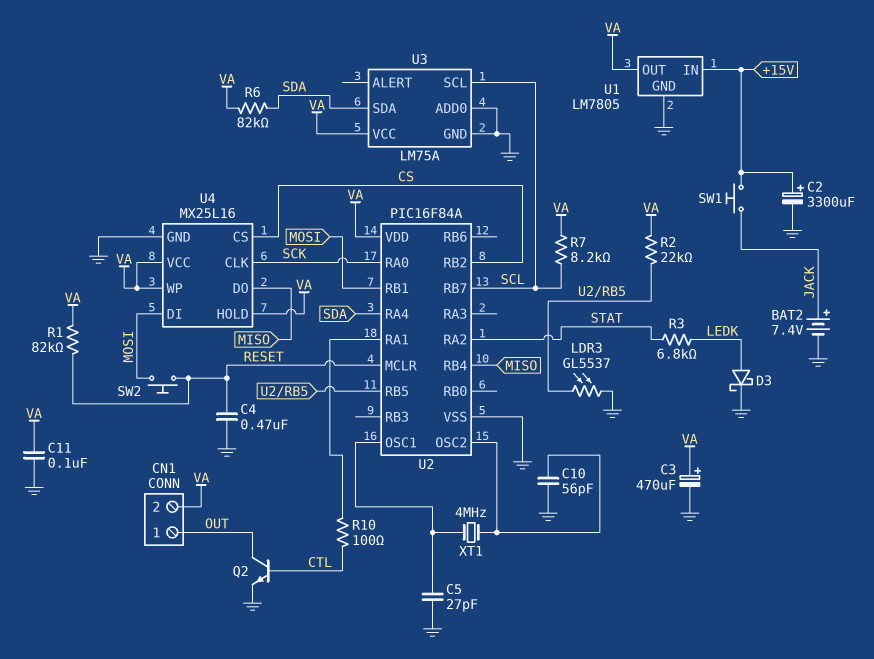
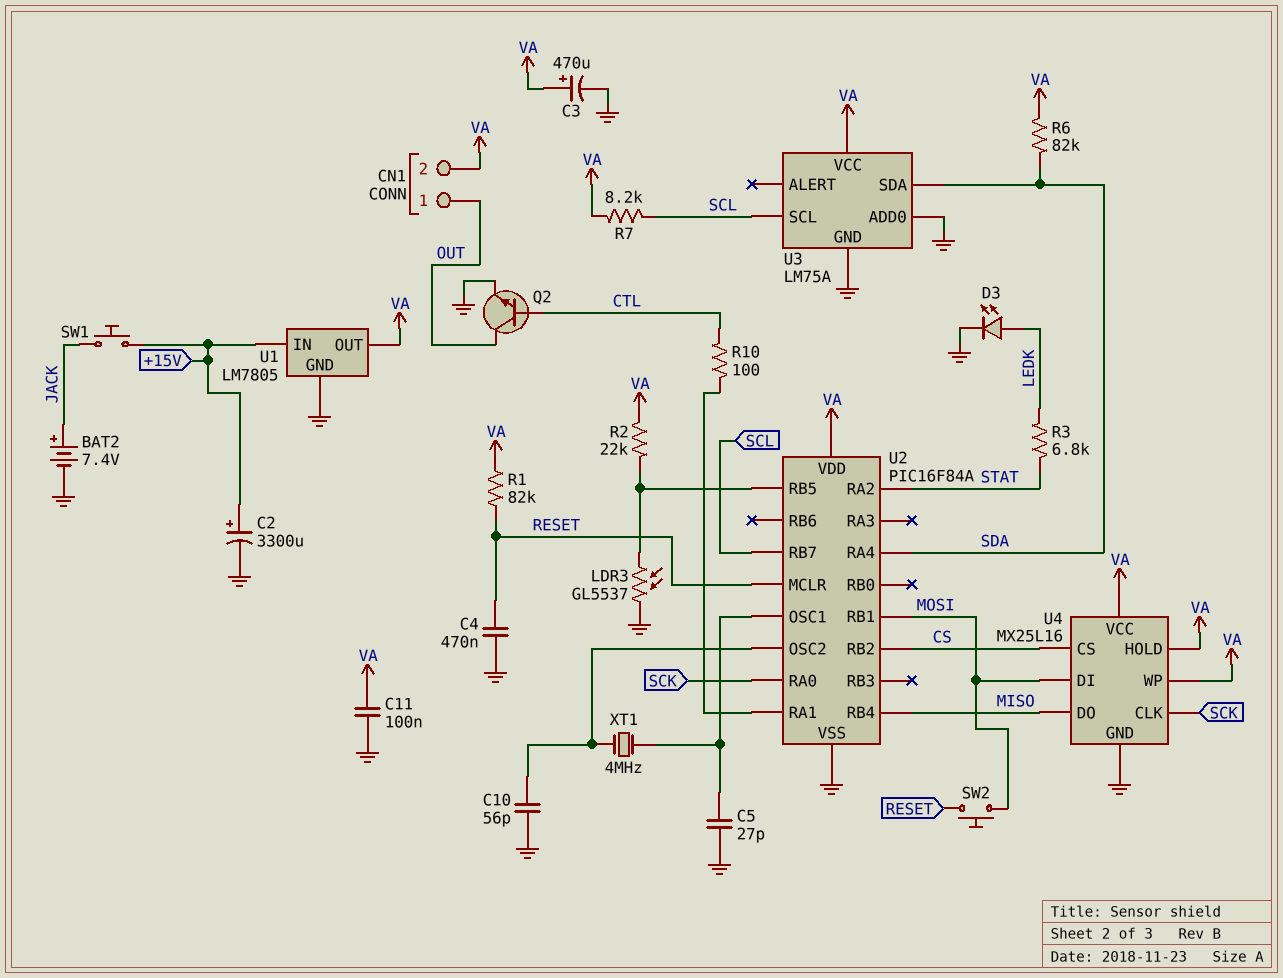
D3: schottky (A LEDK, K GND) -> LED (A LEDK, K GND)

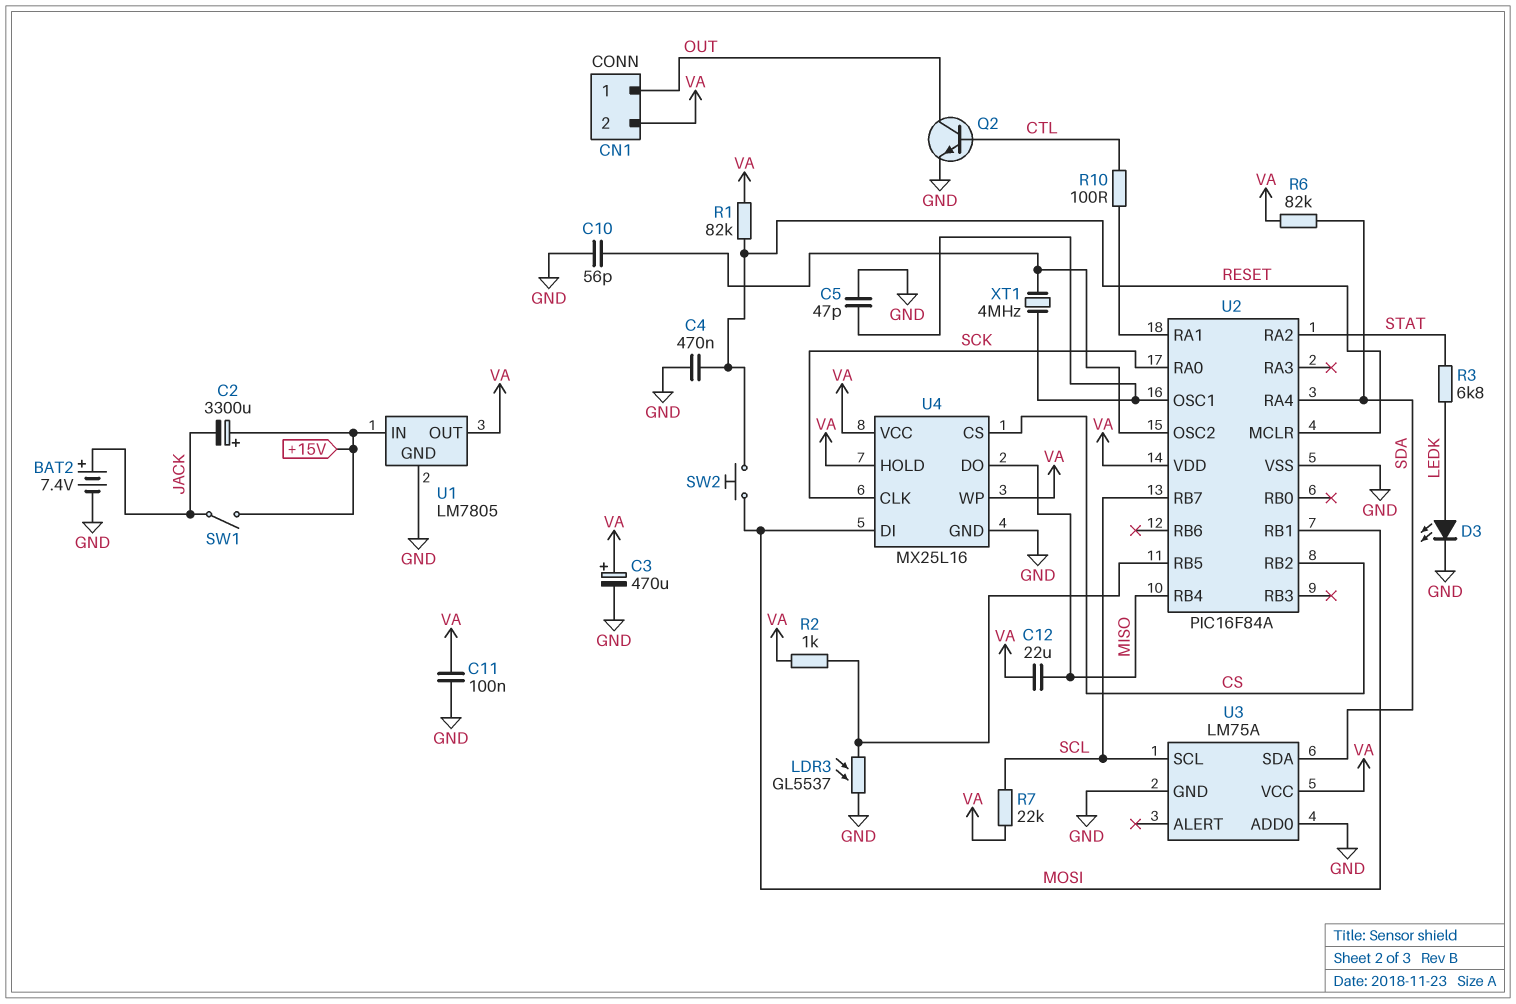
C2: 3300uF (plus +15V, minus GND) -> 3300uF (plus +15V, minus JACK)
C5: 27pF (GND, U2/OSC1) -> 47pF (GND, U2/OSC1)
C12: none -> 22uF (MISO, VA)
R2: 22k (U2/RB5, VA) -> 1k (U2/RB5, VA)
R7: 8.2k (SCL, VA) -> 22k (SCL, VA)
SW1: button (+15V, JACK) -> switch (+15V, JACK)

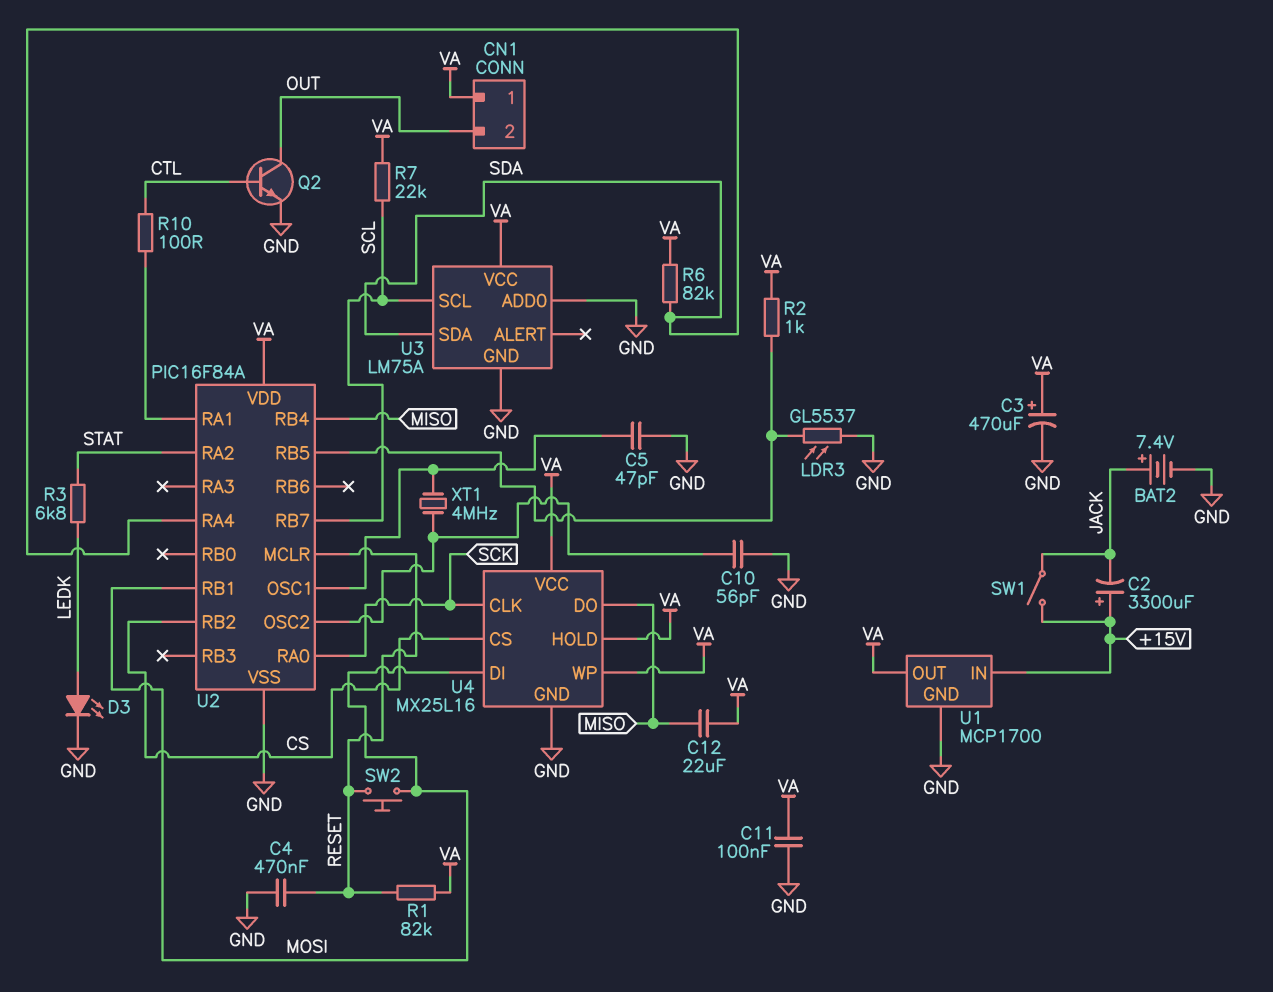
CN1 pin 1: OUT -> VA
CN1 pin 2: VA -> OUT
U1: LM7805 -> MCP1700

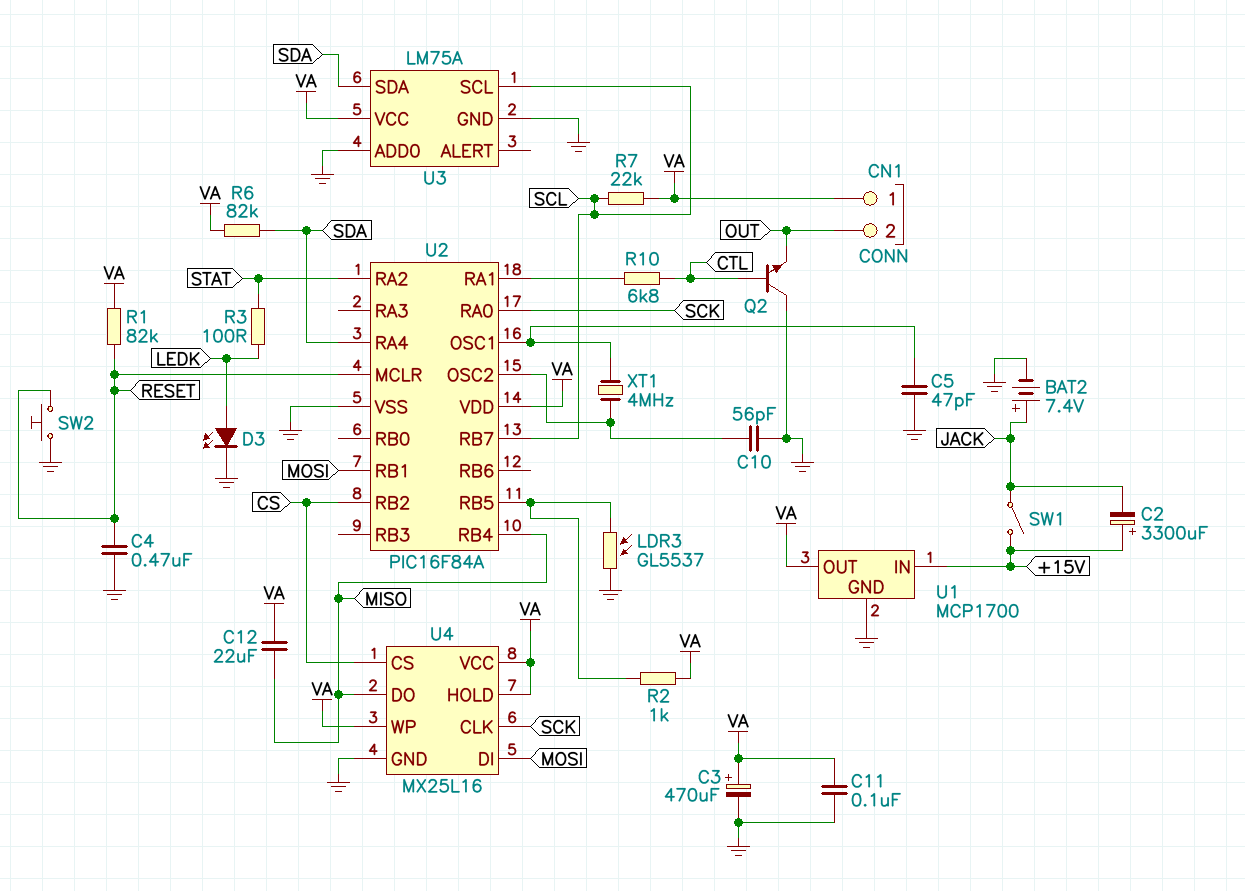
Q2: NPN (B CTL, C OUT, E GND) -> NPN (B CTL, C GND, E OUT)
R3: 6.8k (LEDK, STAT) -> 100 (LEDK, STAT)
R10: 100 (CTL, U2/RA1) -> 6.8k (CTL, U2/RA1)
SW2: button (MOSI, RESET) -> button (GND, RESET)

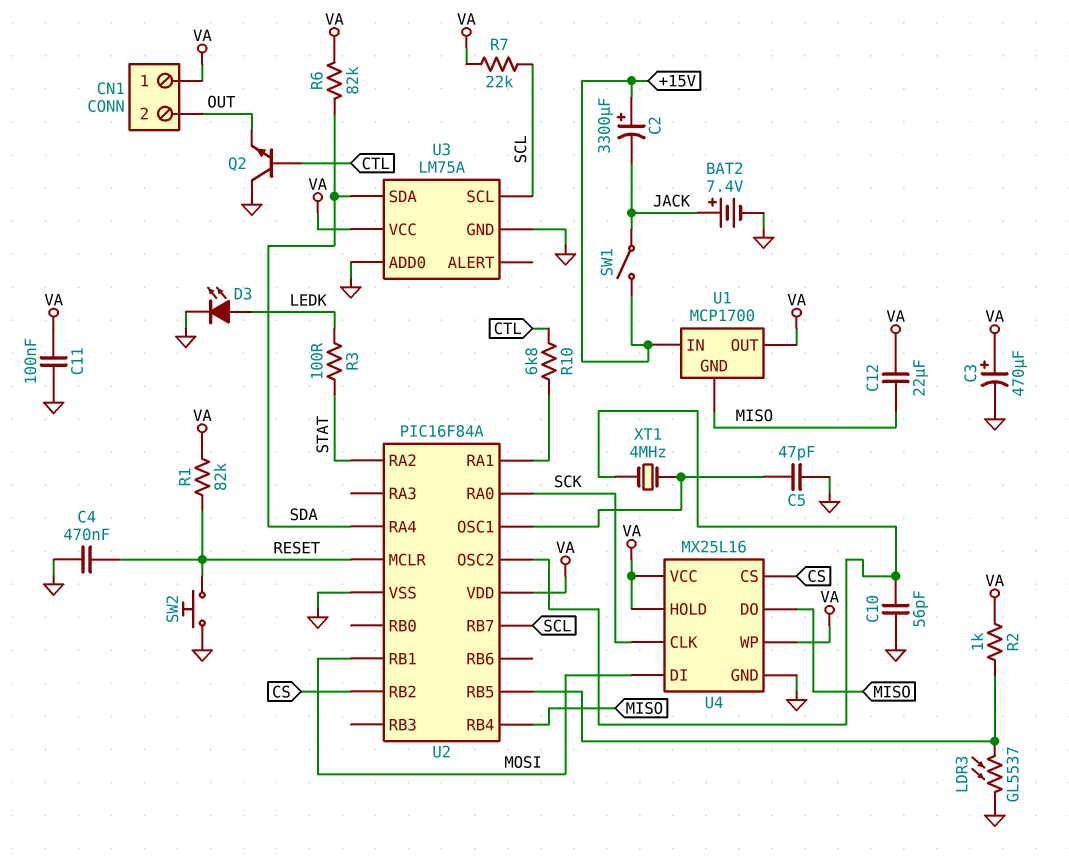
U1 pin GND: GND -> MISO

